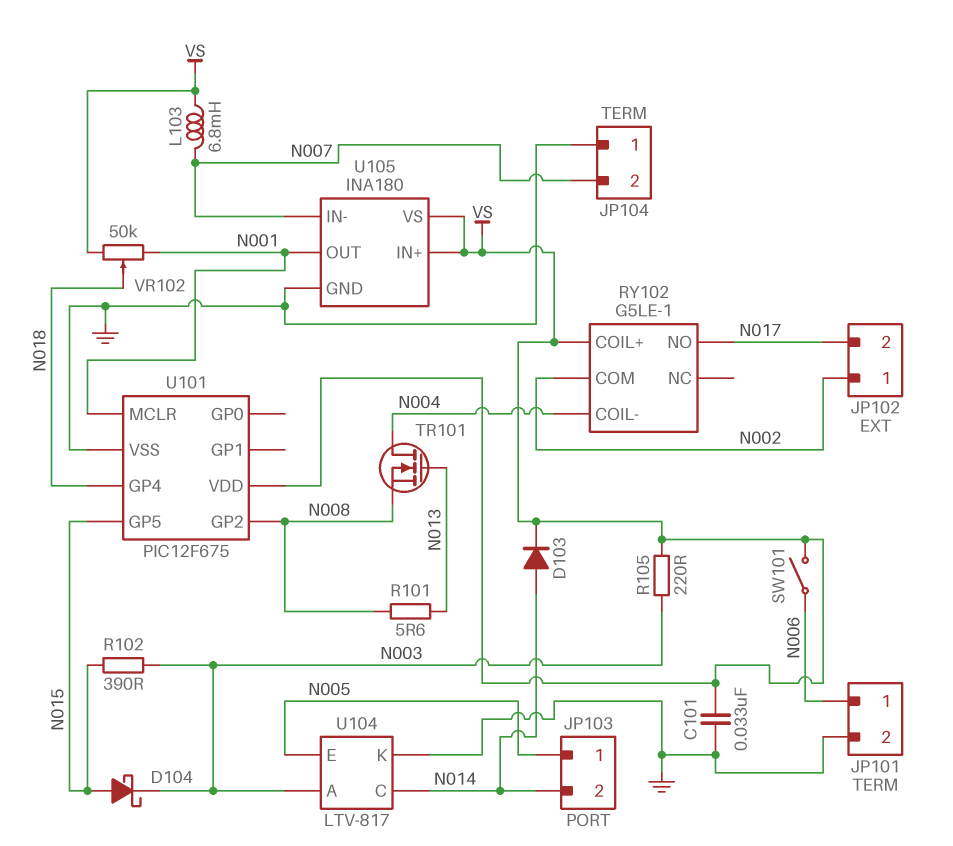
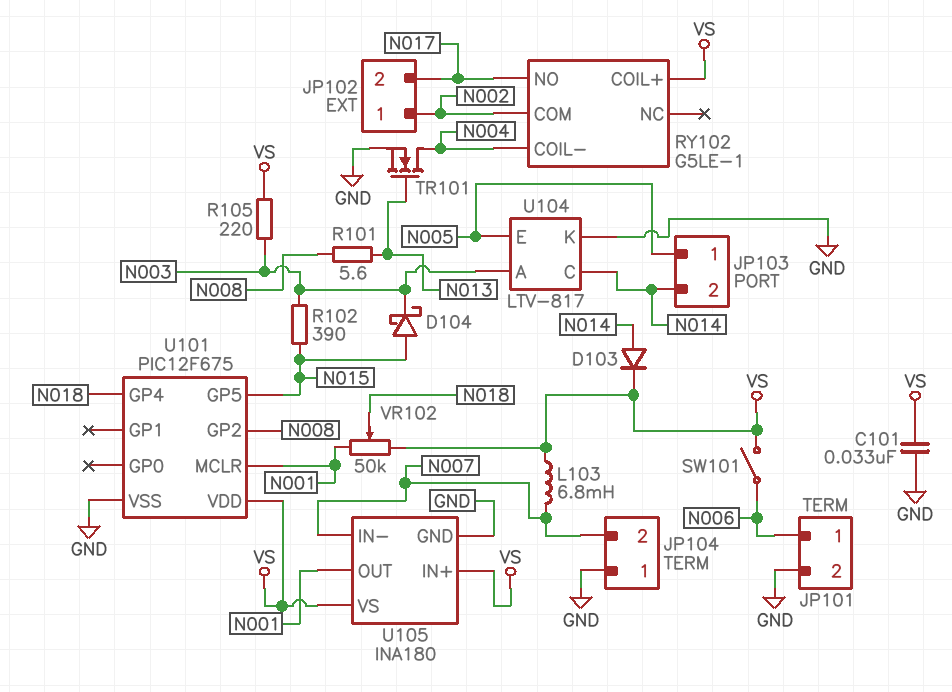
TR101: NMOS (G N013, D N004, S N008) -> NMOS (G N013, D N004, S GND)

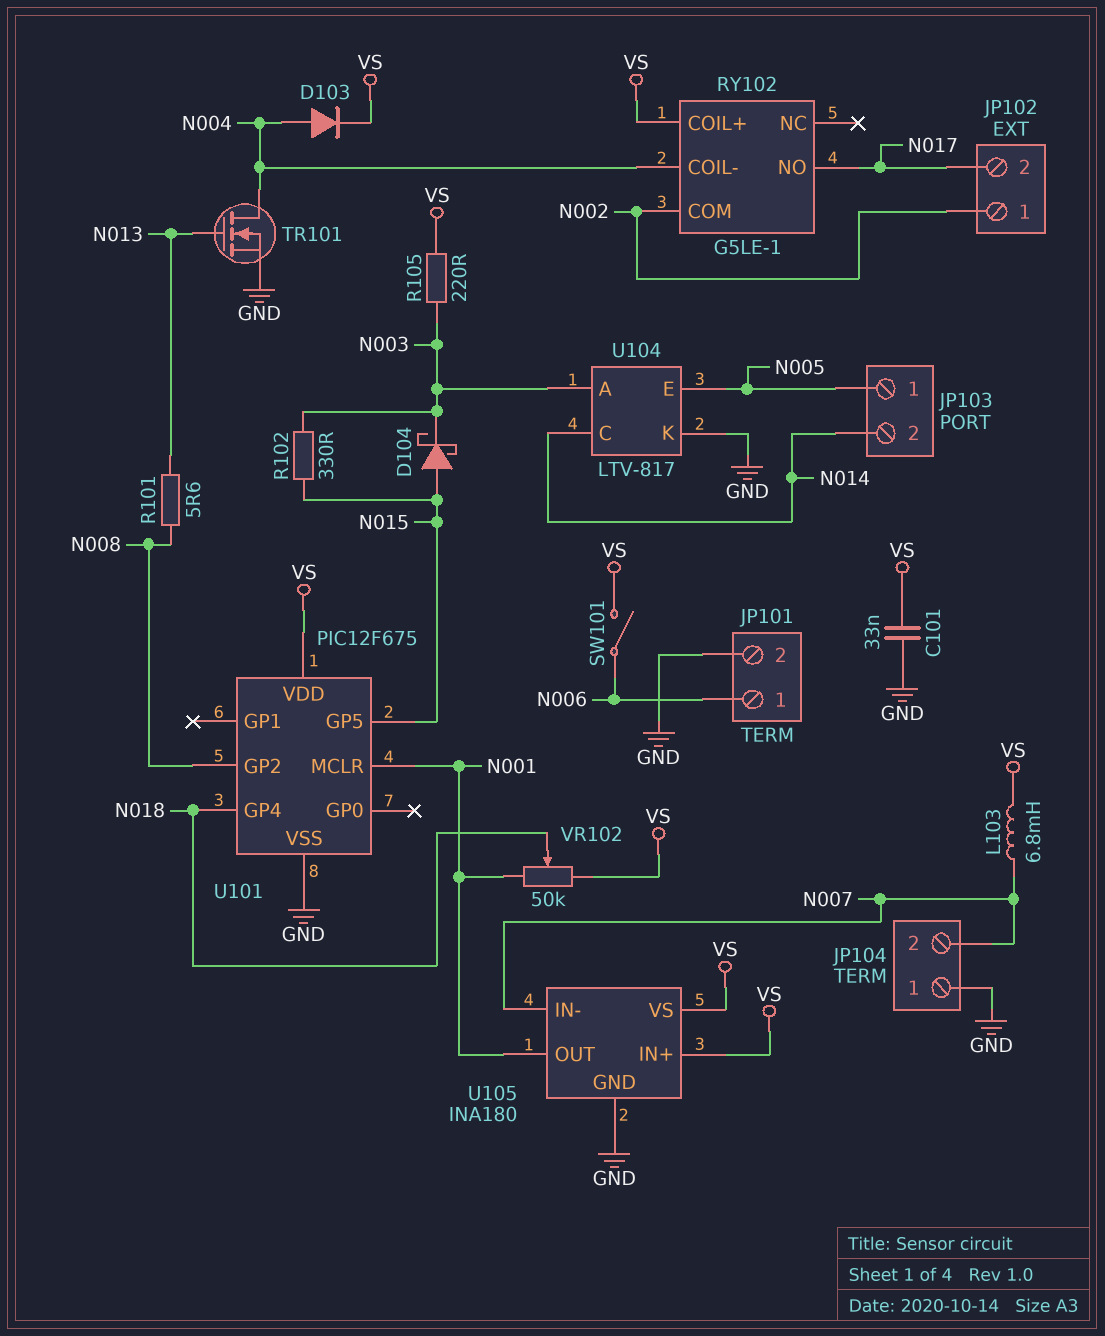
D103: diode (A N014, K VS) -> diode (A N004, K VS)
R102: 390 (N003, N015) -> 330 (N003, N015)

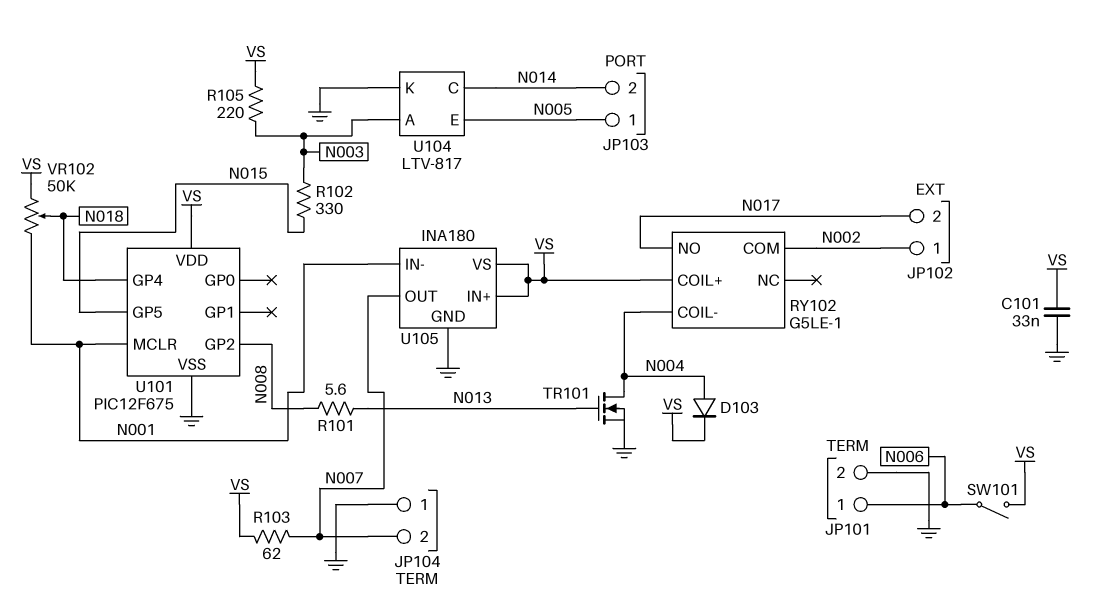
D104: schottky (A N015, K N003) -> none
L103: 6.8mH (N007, VS) -> none
R103: none -> 62 (N007, VS)
U105 pin IN-: N007 -> N001
U105 pin OUT: N001 -> N007

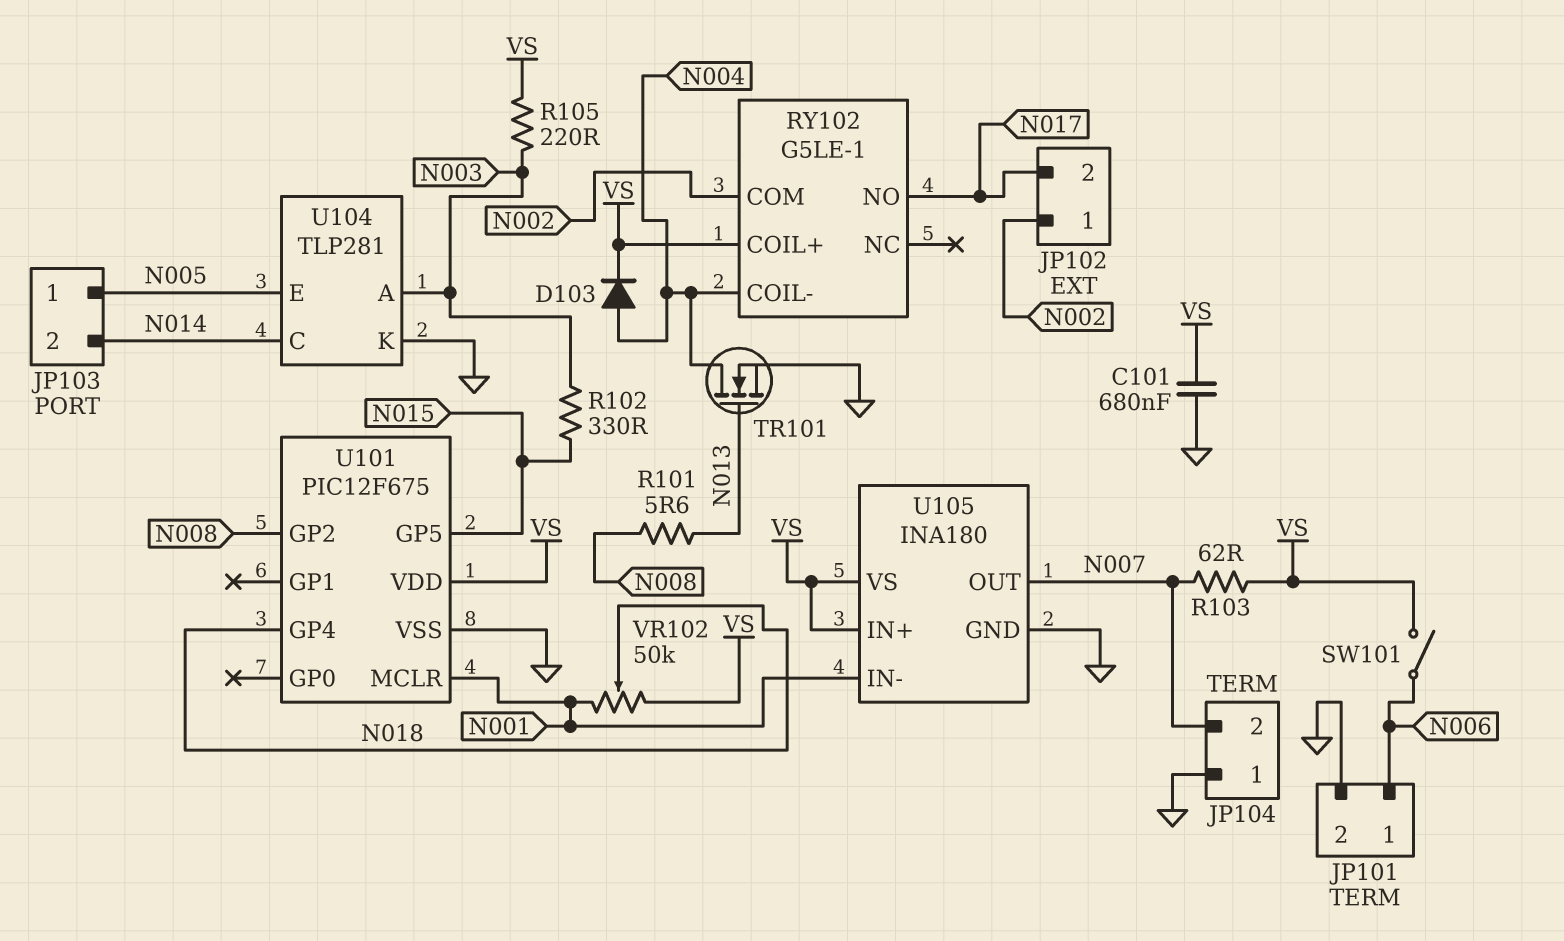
C101: 33nF (GND, VS) -> 680nF (GND, VS)
U104: LTV-817 -> TLP281

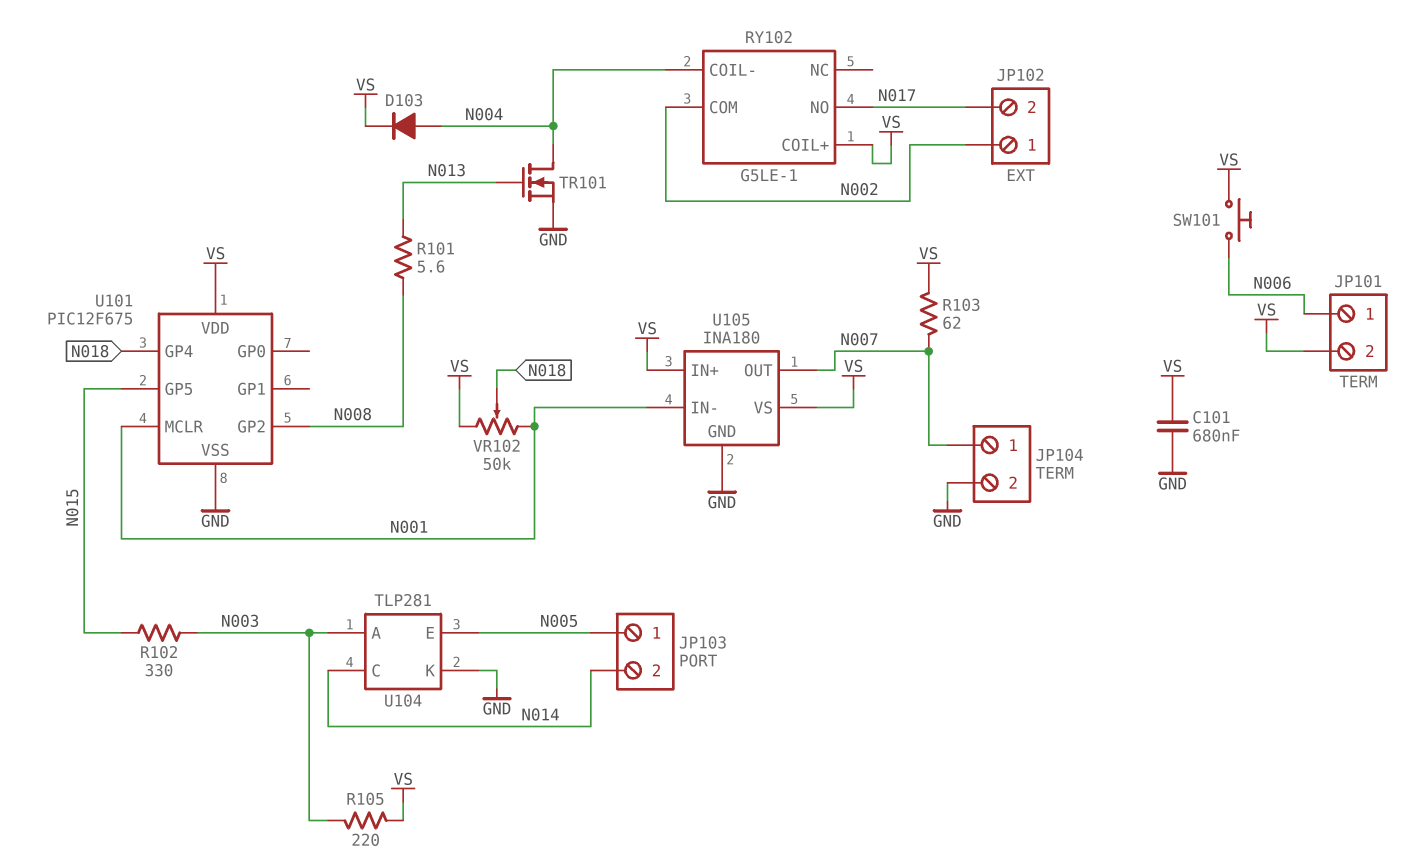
JP101 pin 2: GND -> VS
JP104 pin 1: GND -> N007
JP104 pin 2: N007 -> GND
SW101: switch (N006, VS) -> button (N006, VS)

